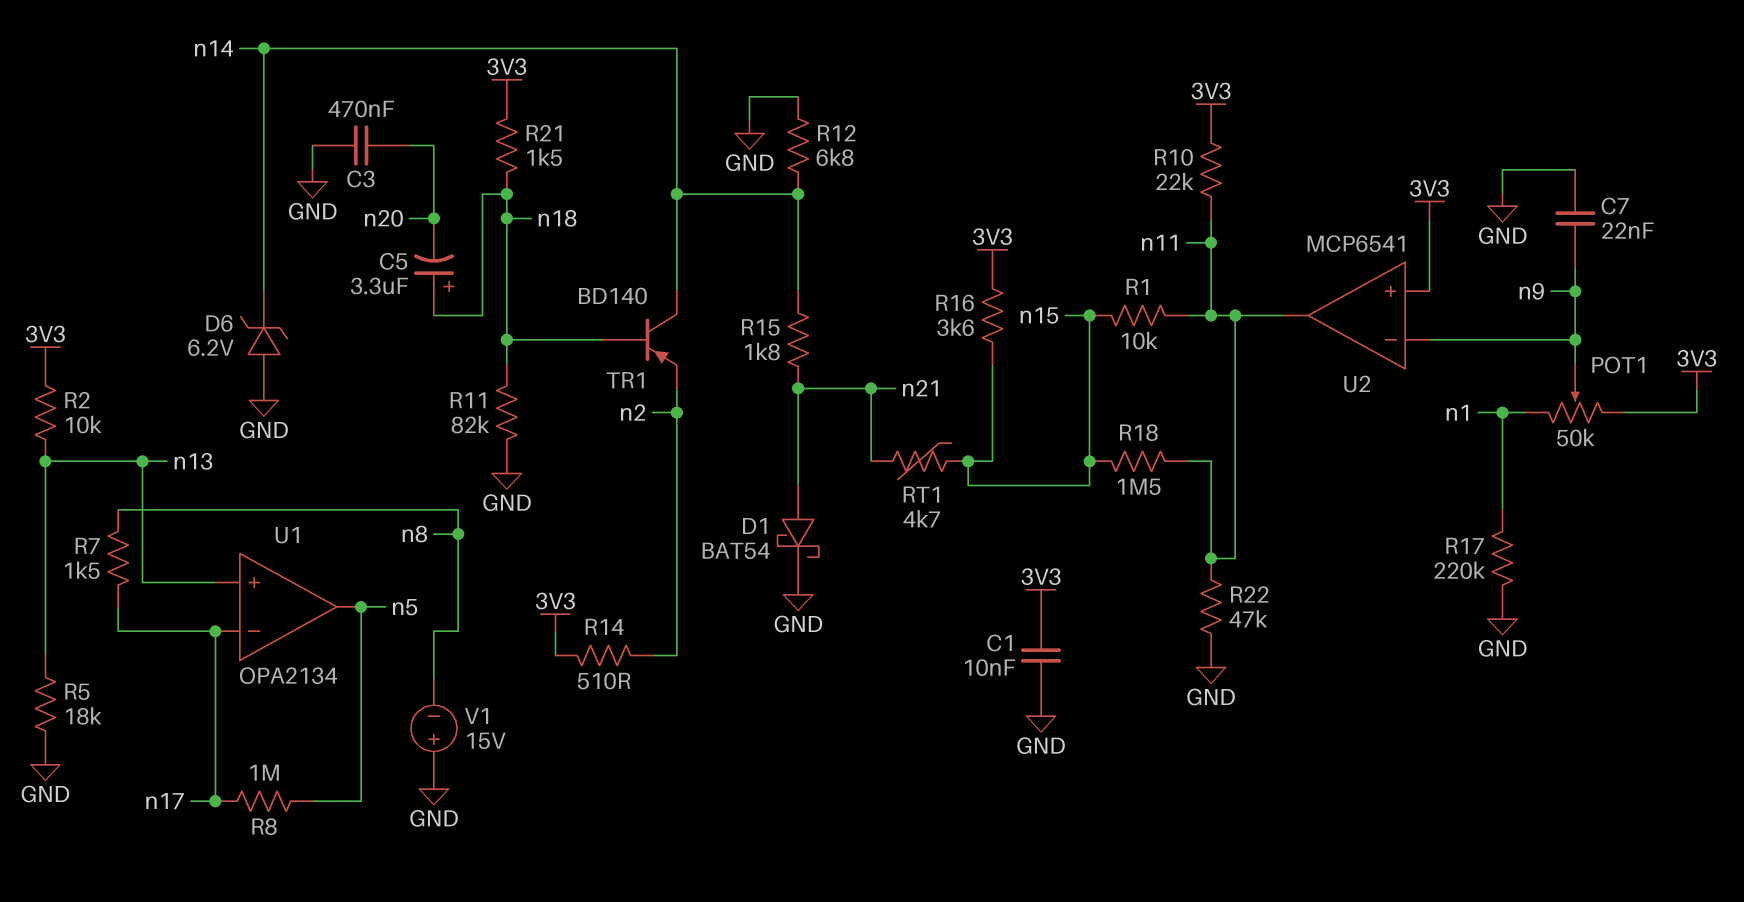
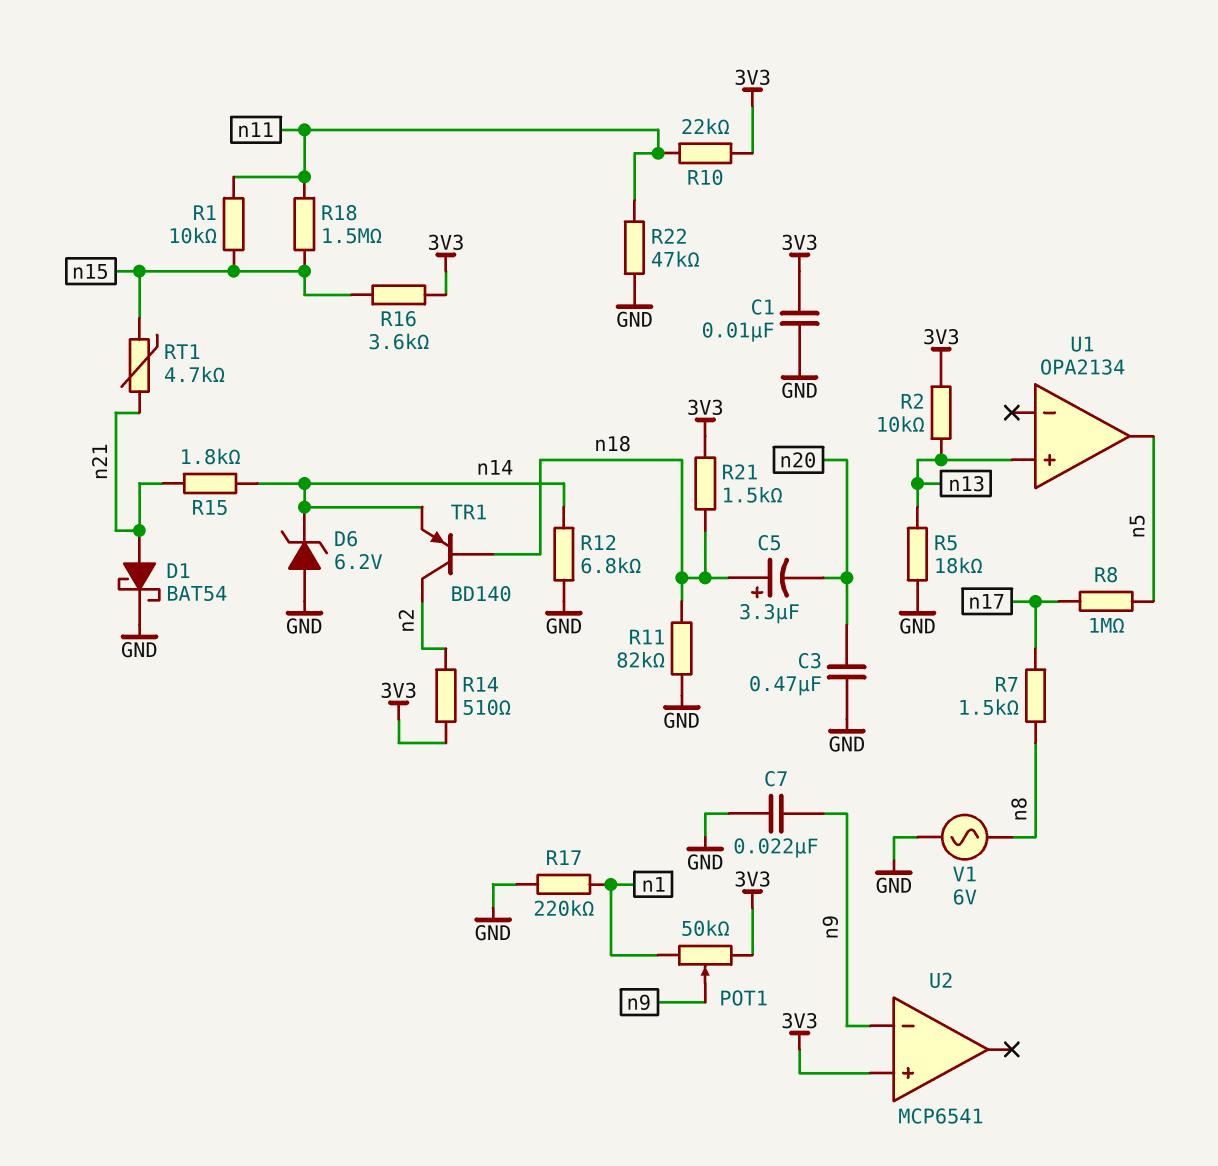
TR1: PNP BD140 (B n18, C n14, E n2) -> PNP BD140 (B n18, C n2, E n14)
U1 pin in-: n17 -> none
U2 pin out: n11 -> none
V1: 15V (plus GND, minus n8) -> AC 6V (GND, n8)

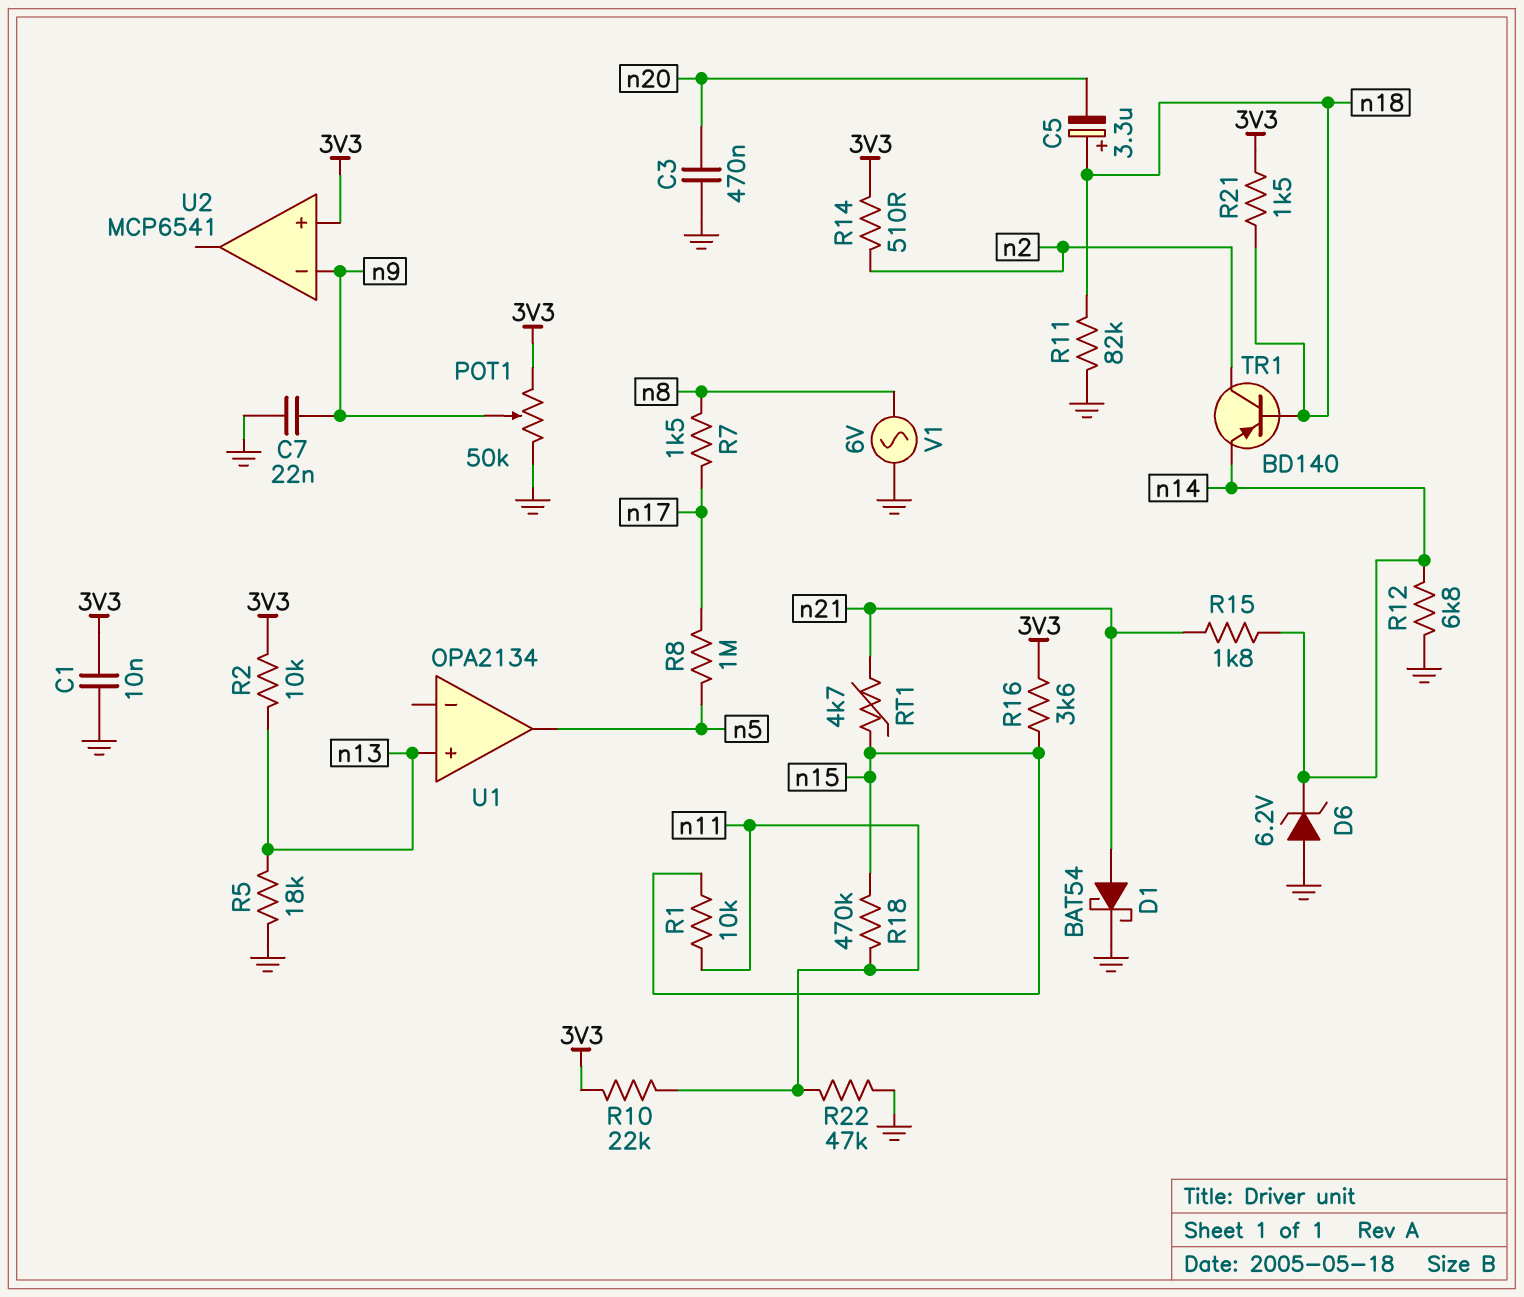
POT1: 50k (3V3, n1, wiper n9) -> 50k (3V3, GND, wiper n9)
R17: 220k (GND, n1) -> none
R18: 1.5M (n11, n15) -> 470k (n11, n15)

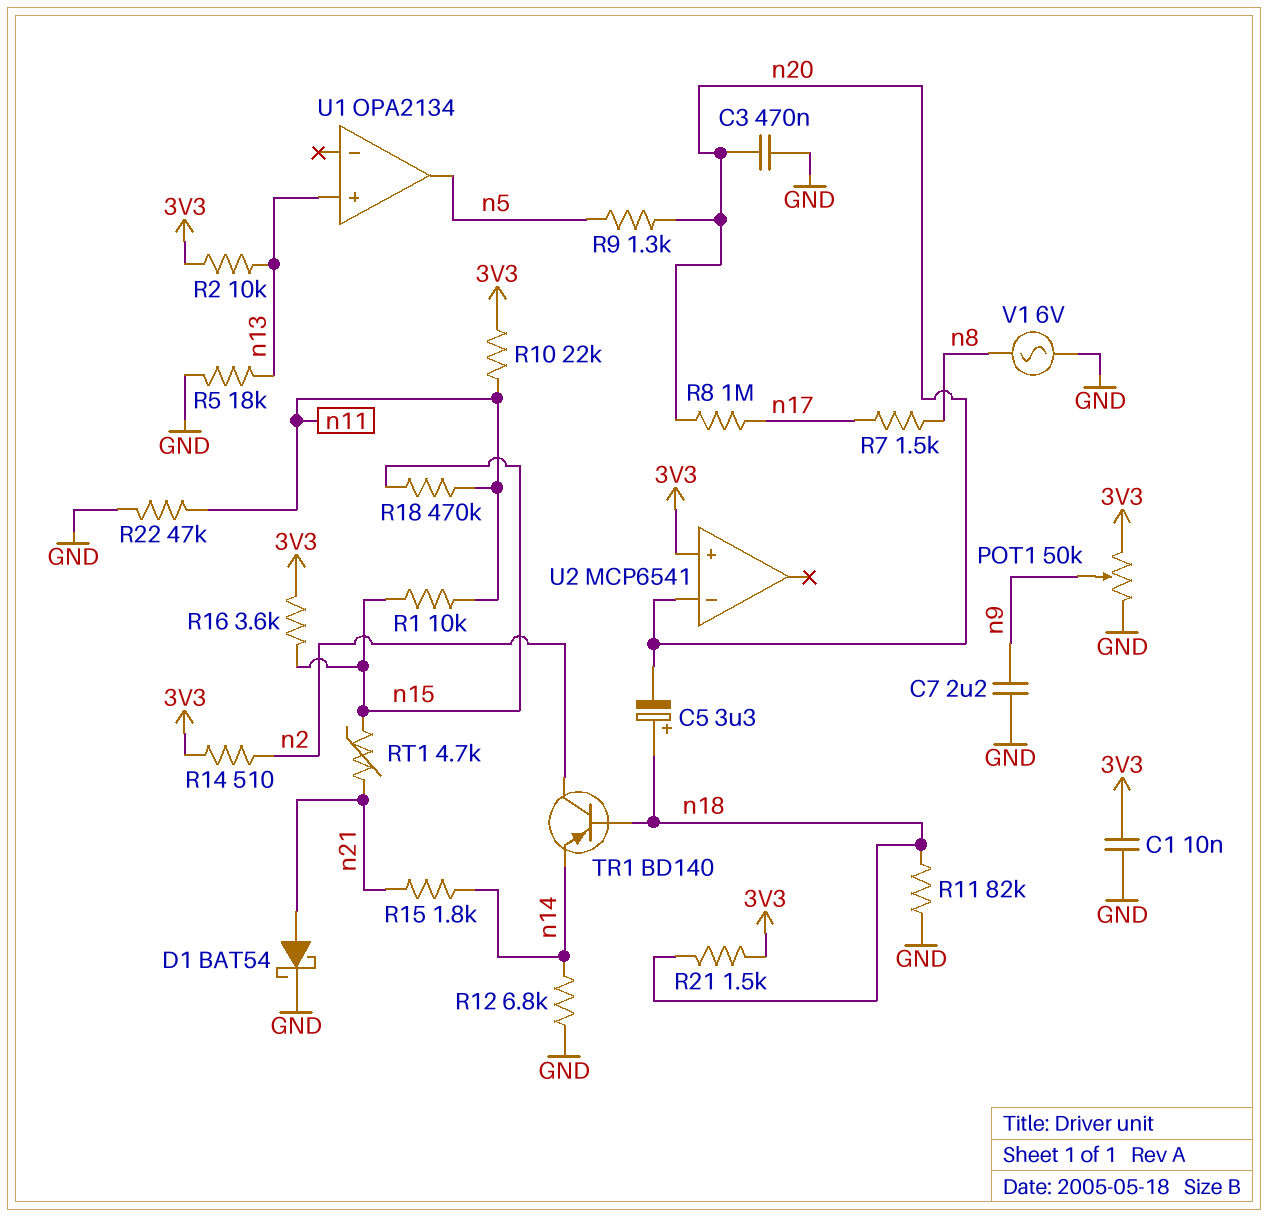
C7: 22nF (GND, n9) -> 2.2uF (GND, n9)
D6: zener 6.2V (A GND, K n14) -> none
R8: 1M (n5, n17) -> 1M (n17, n20)
R9: none -> 1.3k (n5, n20)
U2 pin in-: n9 -> n20

